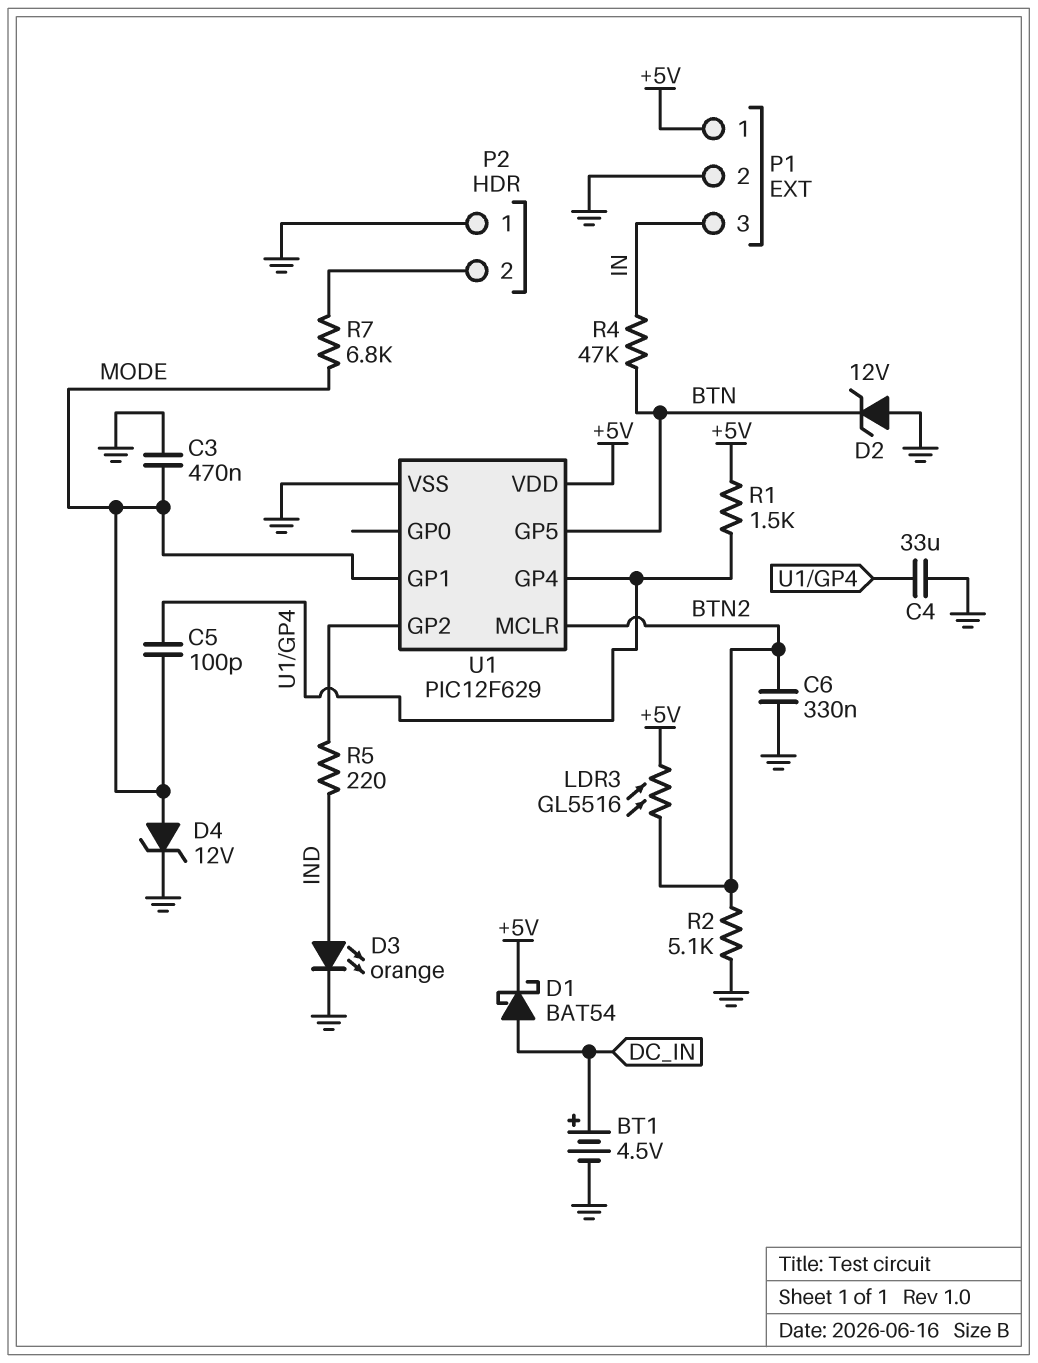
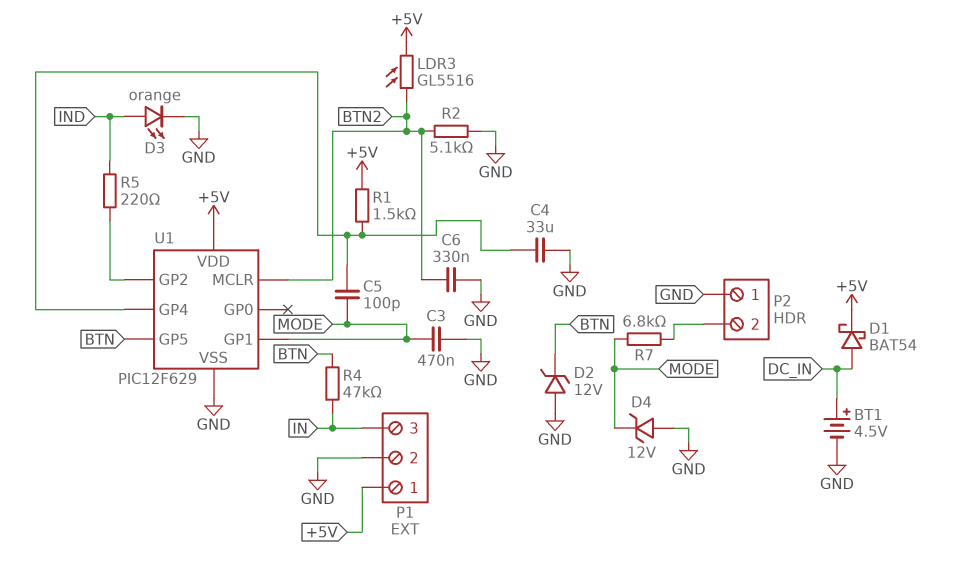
D4: zener 12V (A MODE, K GND) -> zener 12V (A GND, K MODE)

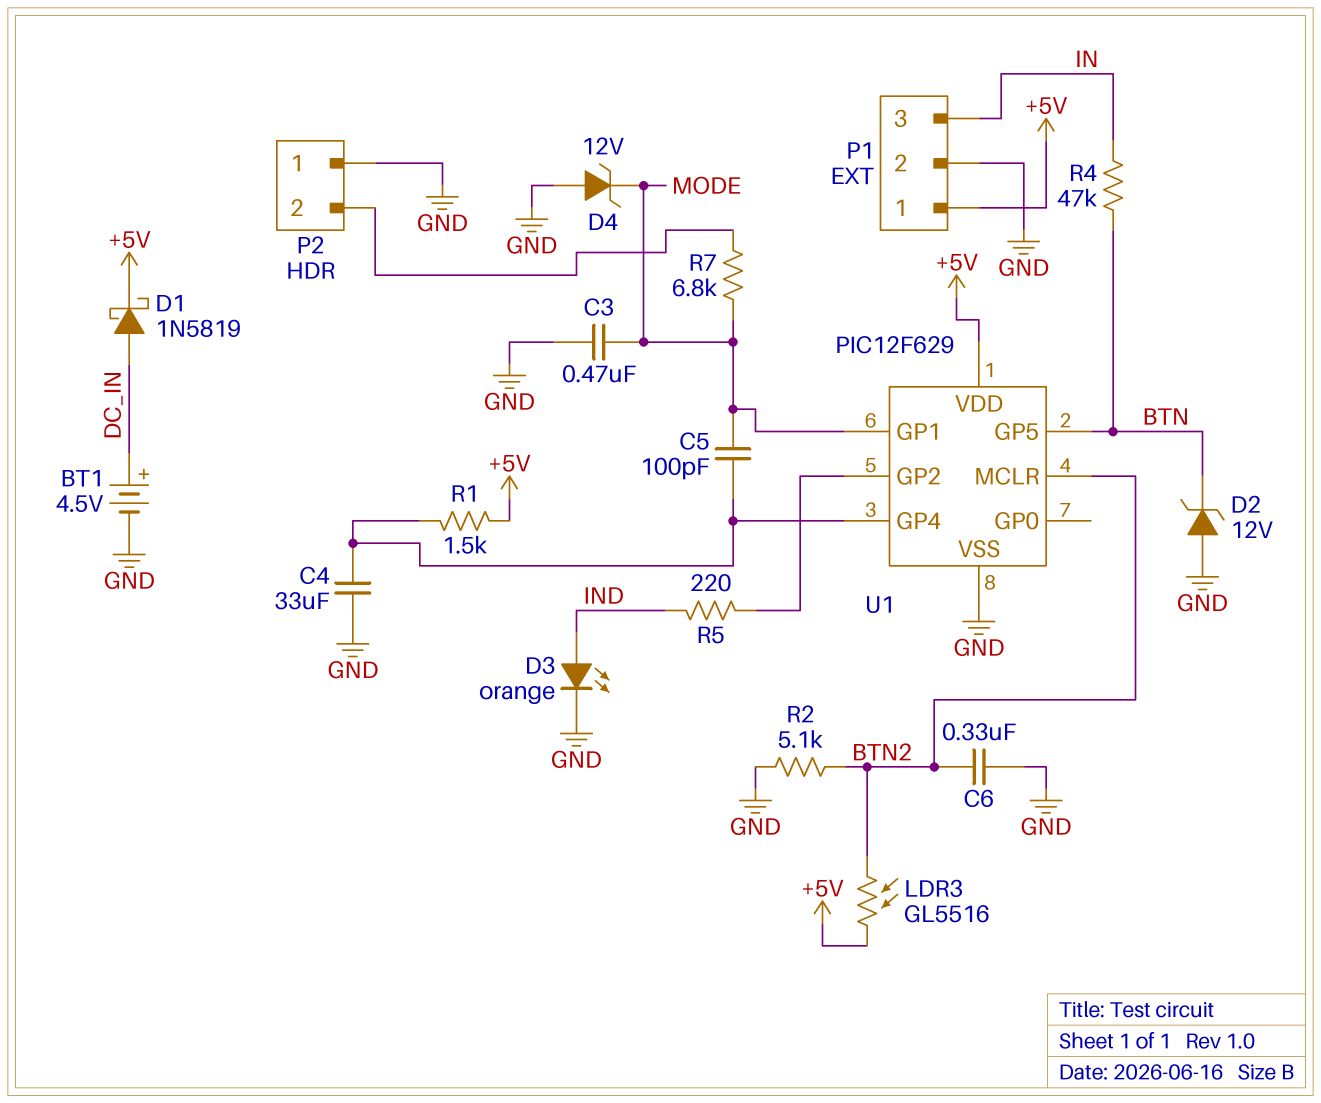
D1: schottky BAT54 (A DC_IN, K +5V) -> schottky 1N5819 (A DC_IN, K +5V)

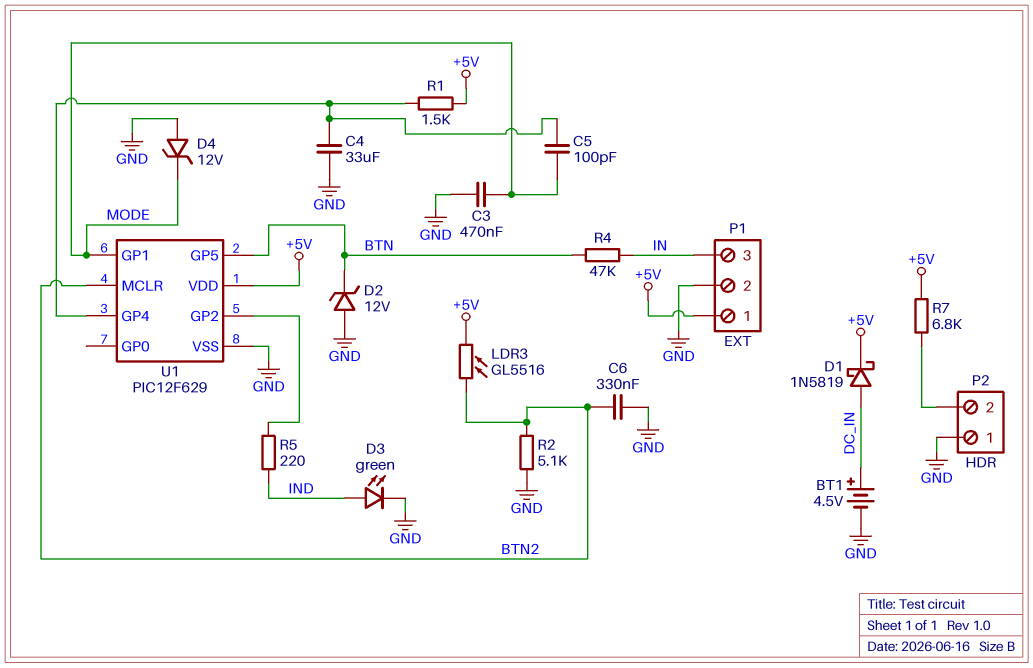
D3: LED orange (A IND, K GND) -> LED green (A IND, K GND)
R7: 6.8k (MODE, P2/2) -> 6.8k (+5V, P2/2)

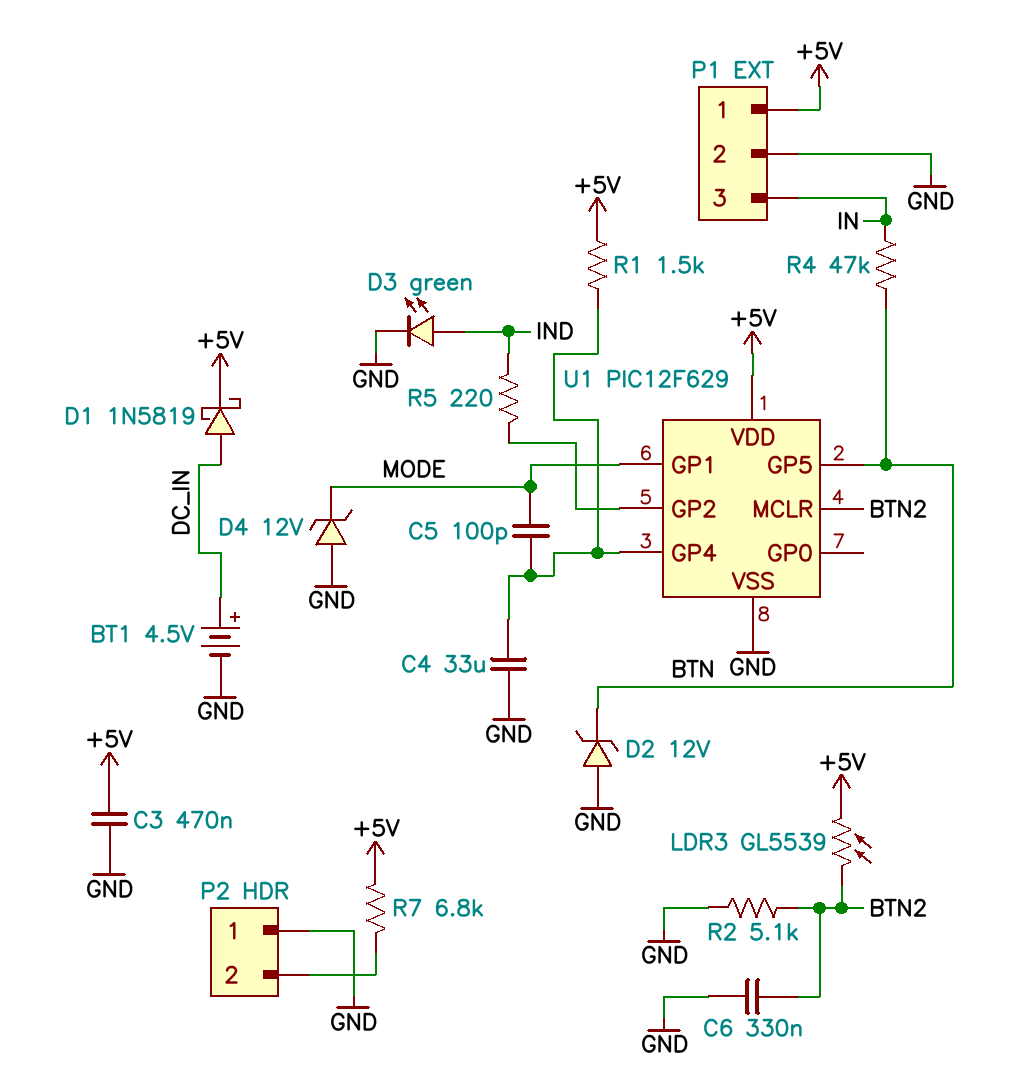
C3: 470nF (GND, MODE) -> 470nF (+5V, GND)
LDR3: GL5516 (+5V, BTN2) -> GL5539 (+5V, BTN2)

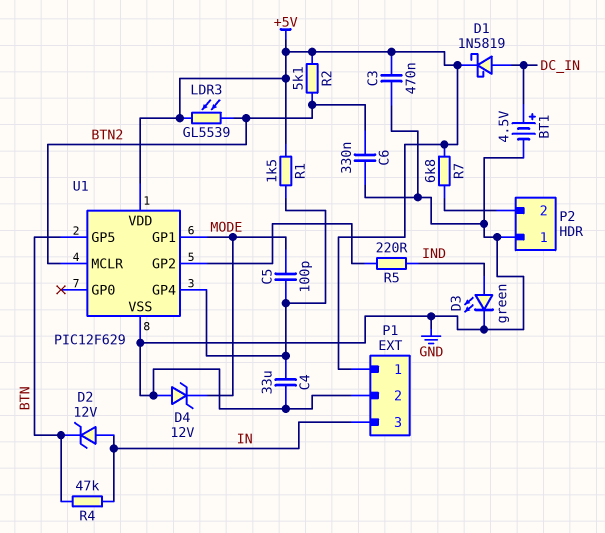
D2: zener 12V (A GND, K BTN) -> zener 12V (A IN, K BTN)
R2: 5.1k (BTN2, GND) -> 5.1k (+5V, BTN2)

